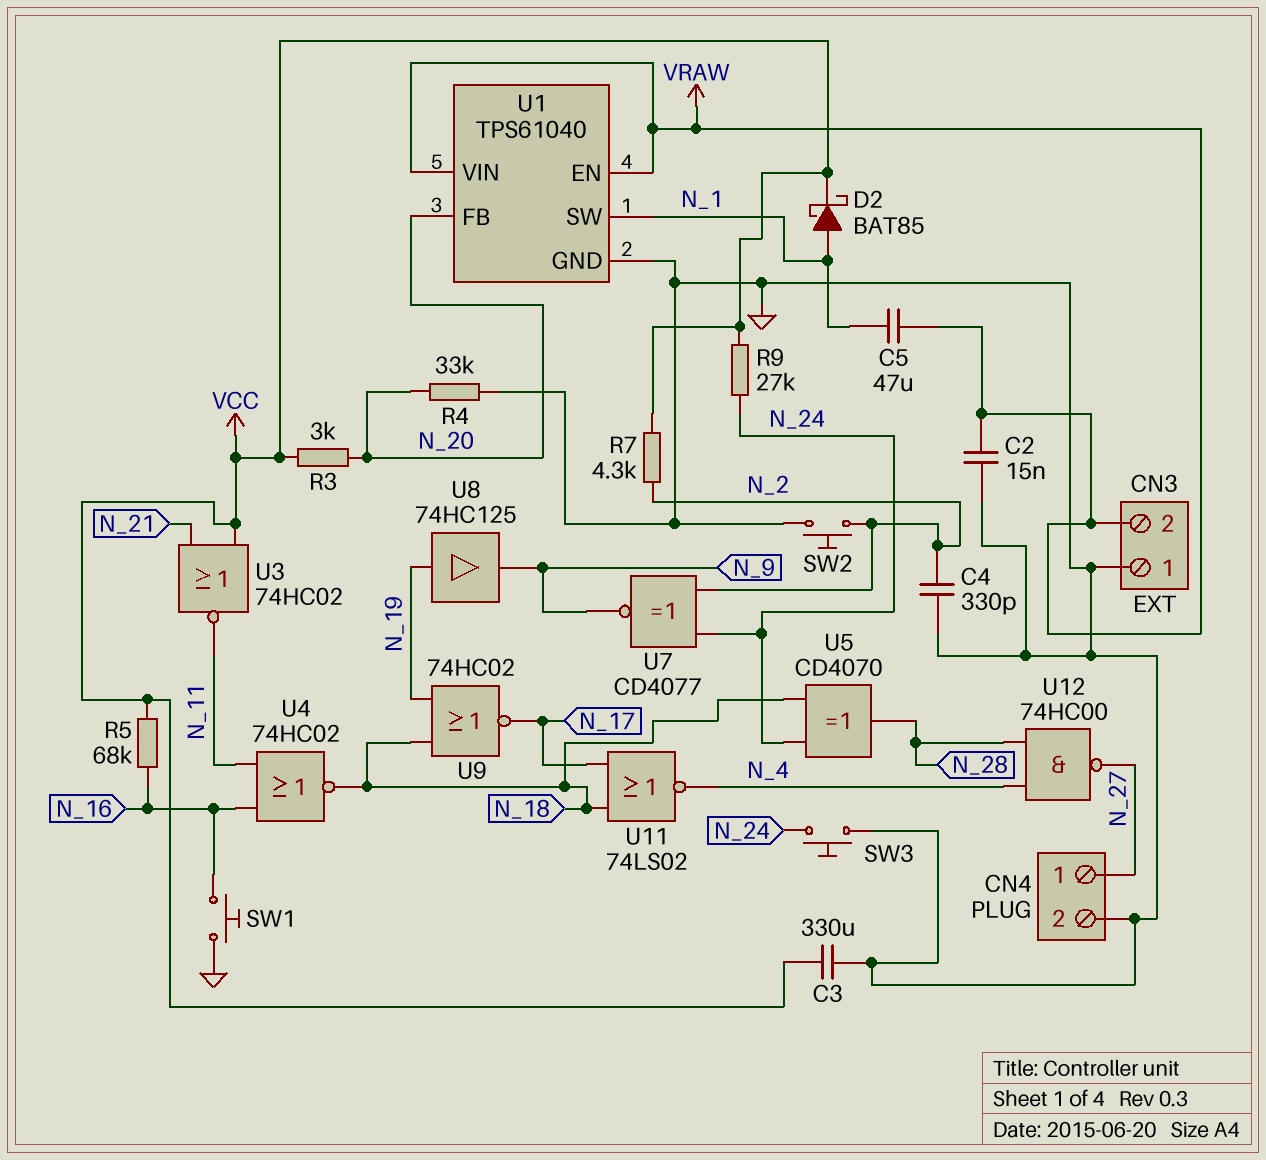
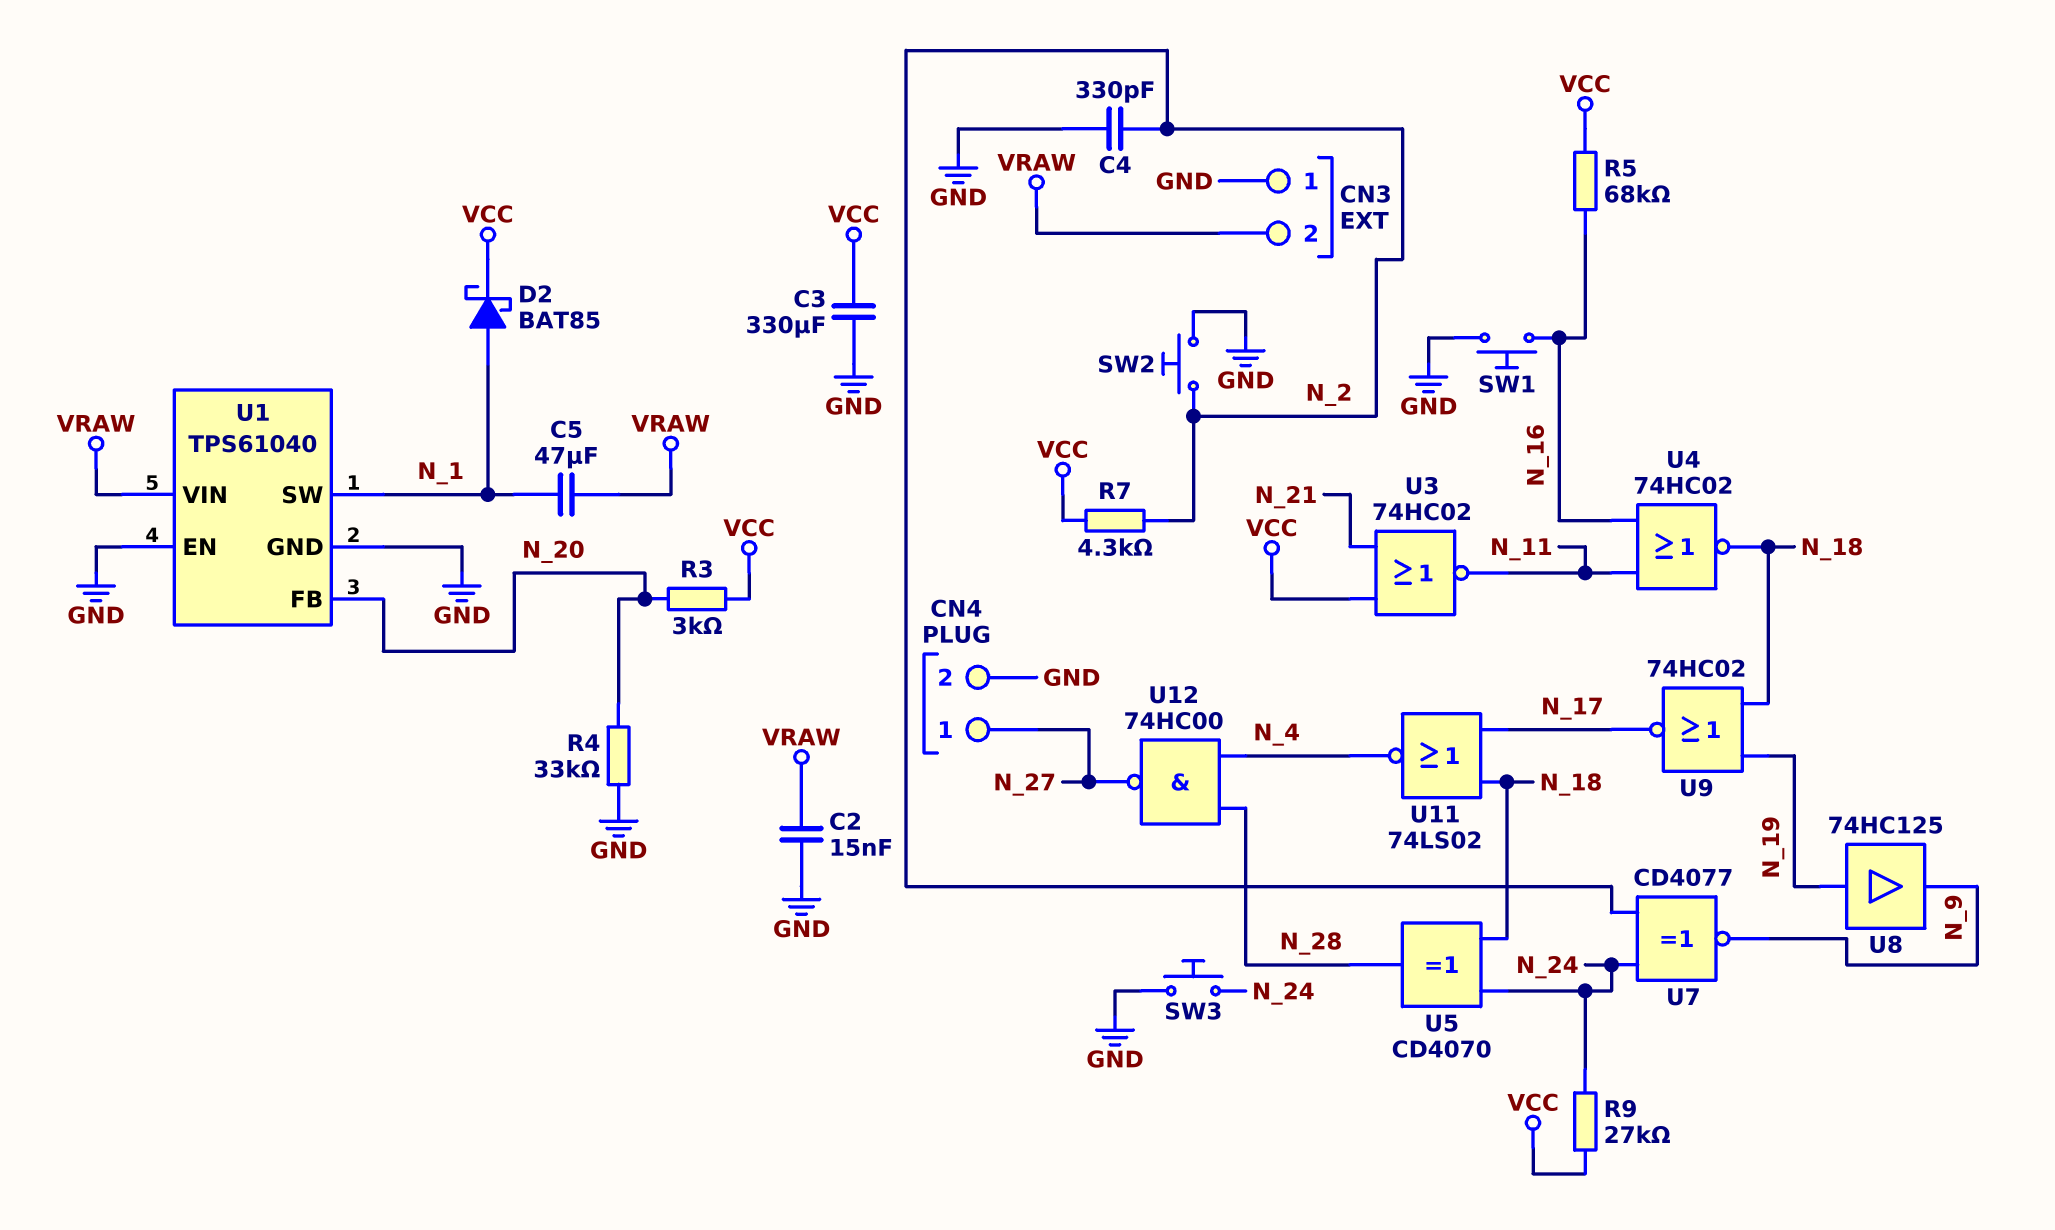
U1 pin EN: VRAW -> GND

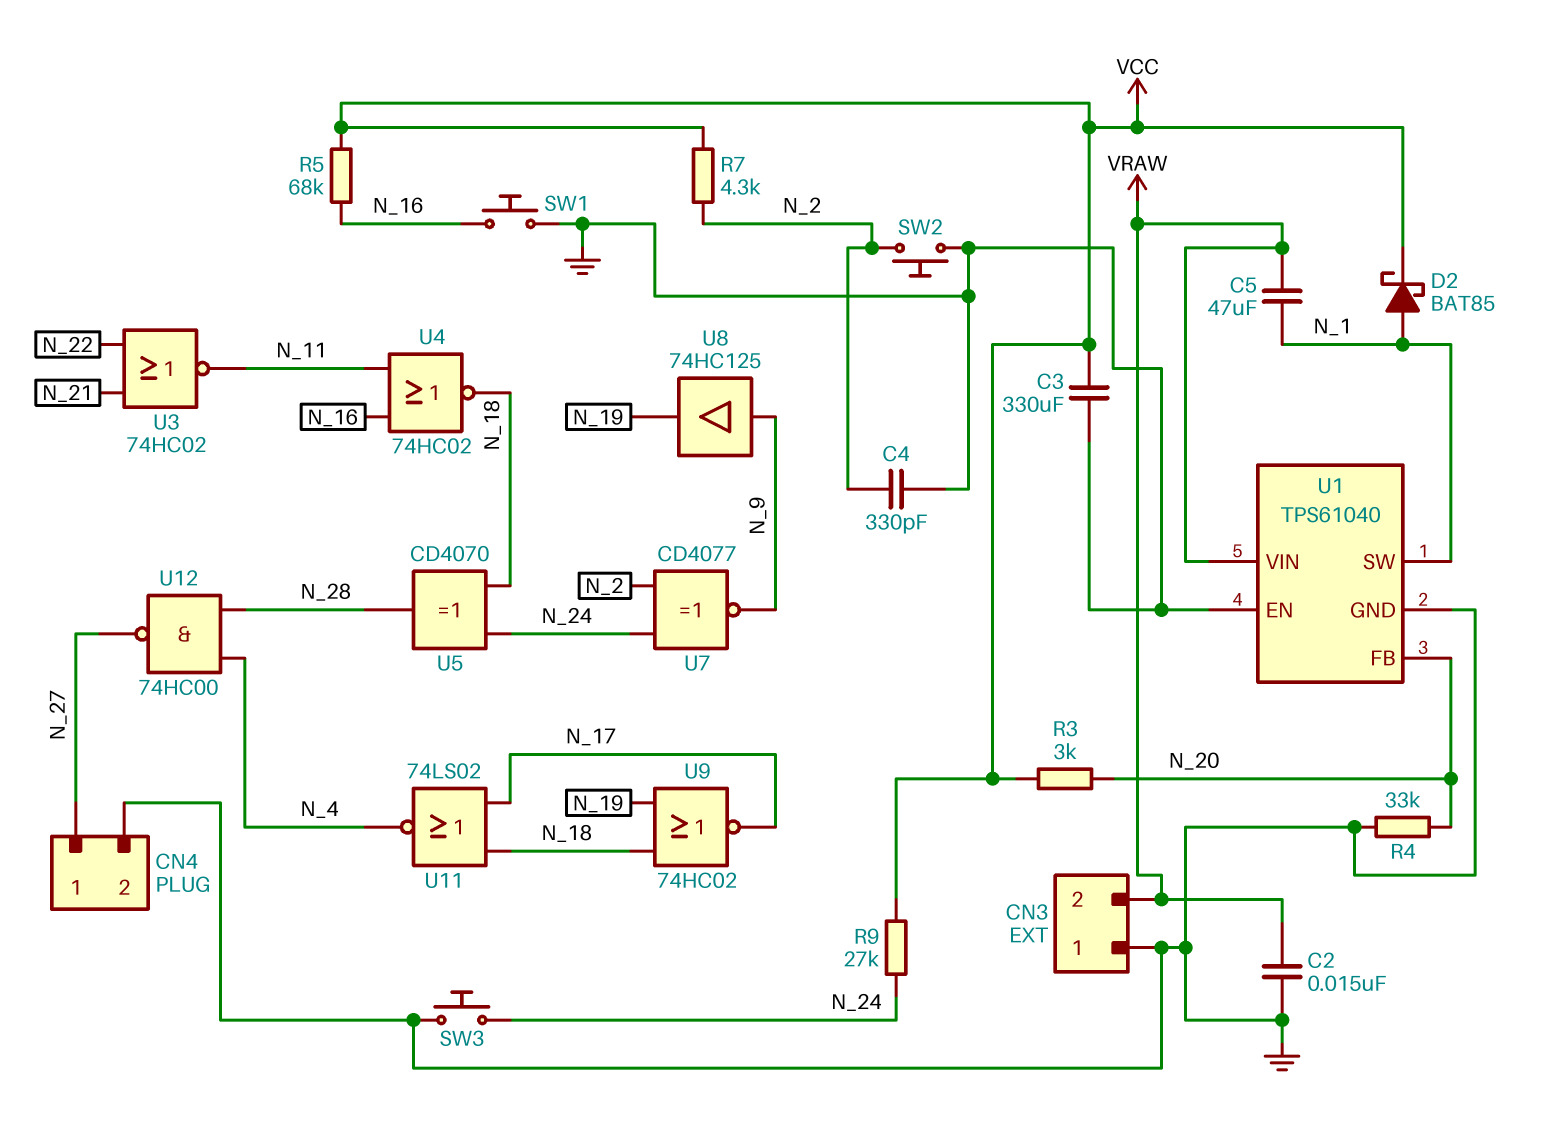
U3: NOR 74HC02 (in N_21, in VCC, out N_11) -> NOR 74HC02 (in N_21, in N_22, out N_11)
U8: buffer 74HC125 (in N_19, out N_9) -> buffer 74HC125 (in N_9, out N_19)

